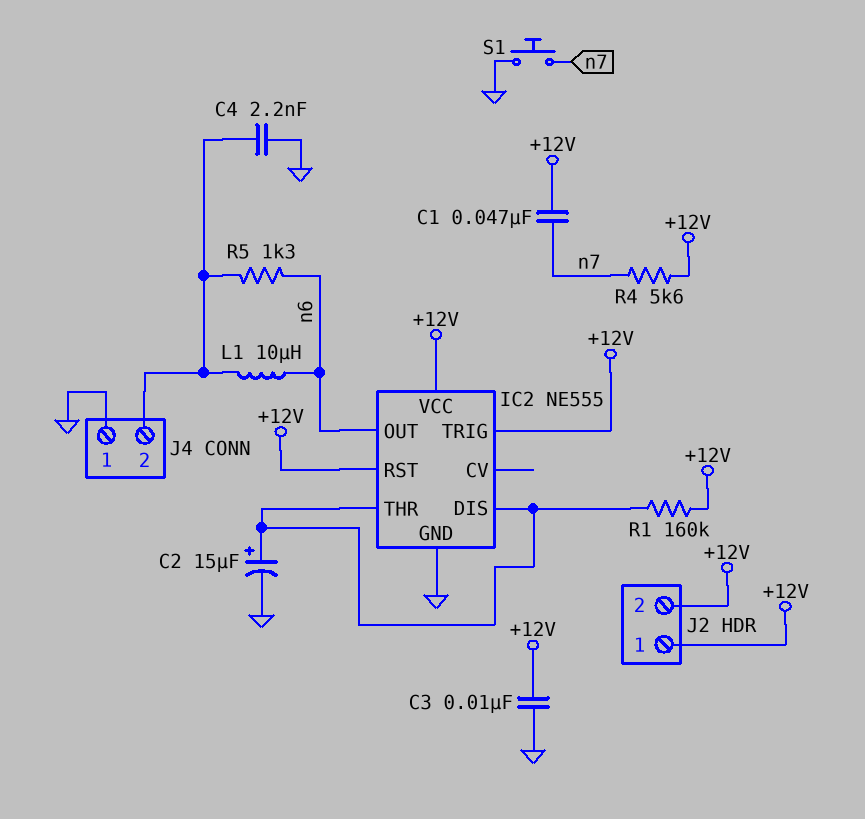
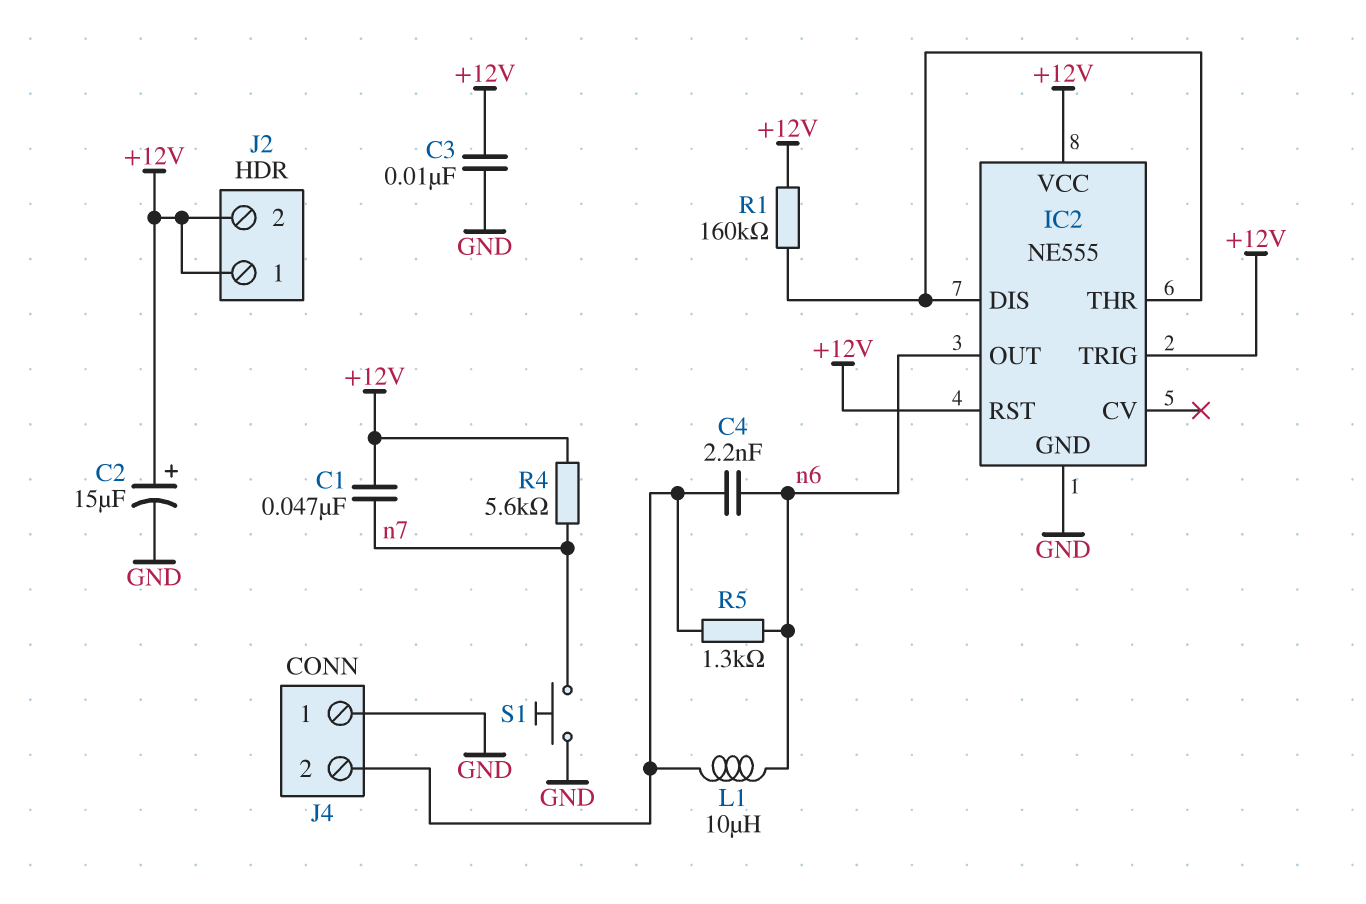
C2: 15uF (plus IC2/DIS, minus GND) -> 15uF (plus +12V, minus GND)
C4: 2.2nF (GND, J4/2) -> 2.2nF (J4/2, n6)

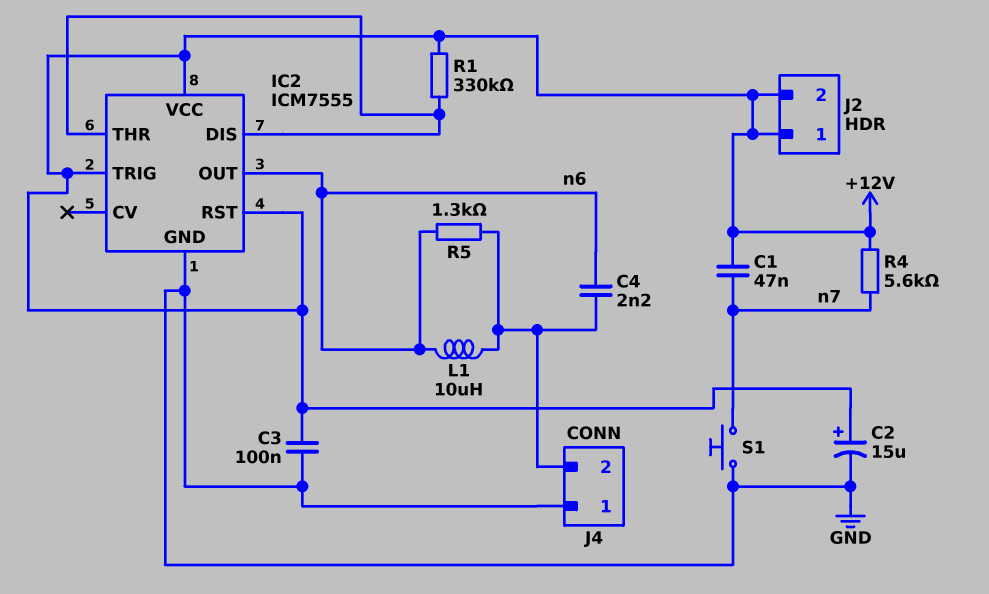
C3: 10nF (+12V, GND) -> 100nF (+12V, GND)
IC2: NE555 -> ICM7555
R1: 160k (+12V, IC2/DIS) -> 330k (+12V, IC2/DIS)

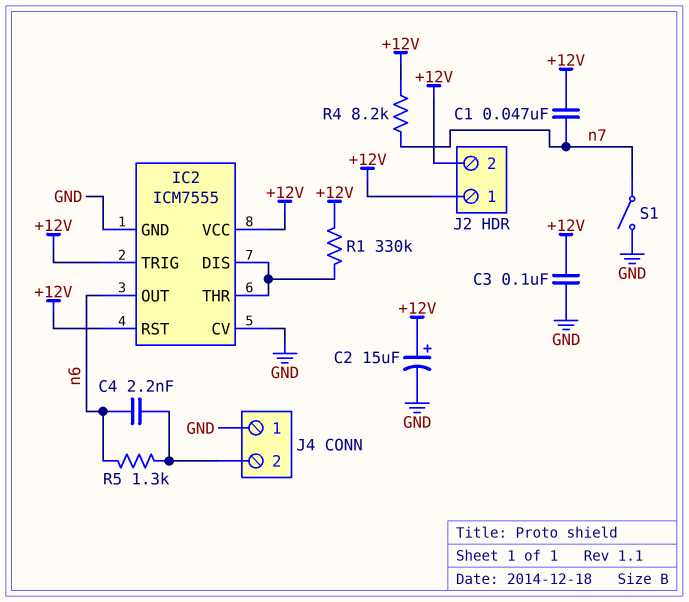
IC2 pin CV: none -> GND
L1: 10uH (J4/2, n6) -> none
R4: 5.6k (+12V, n7) -> 8.2k (+12V, n7)
S1: button (GND, n7) -> switch (GND, n7)

